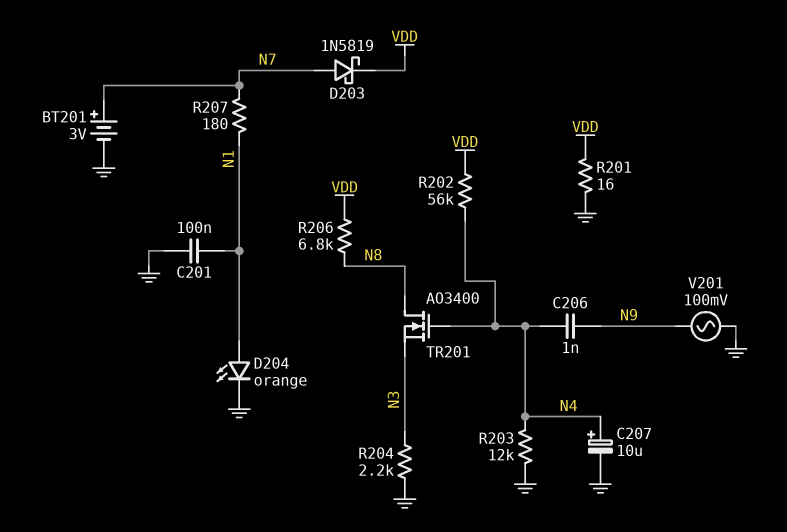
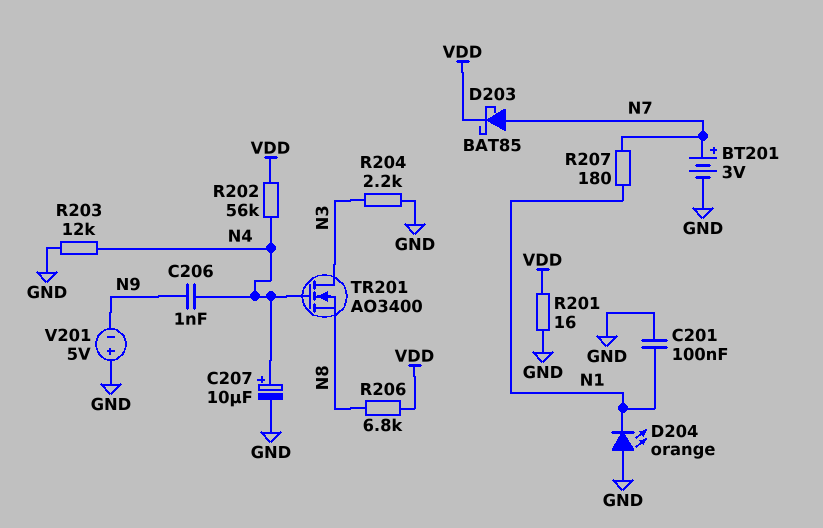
D203: schottky 1N5819 (A N7, K VDD) -> schottky BAT85 (A N7, K VDD)
D204: LED orange (A N1, K GND) -> LED orange (A GND, K N1)
TR201: NMOS AO3400 (G N4, D N8, S N3) -> NMOS AO3400 (G N4, D N3, S N8)
V201: AC 100mV (GND, N9) -> 5V (plus GND, minus N9)

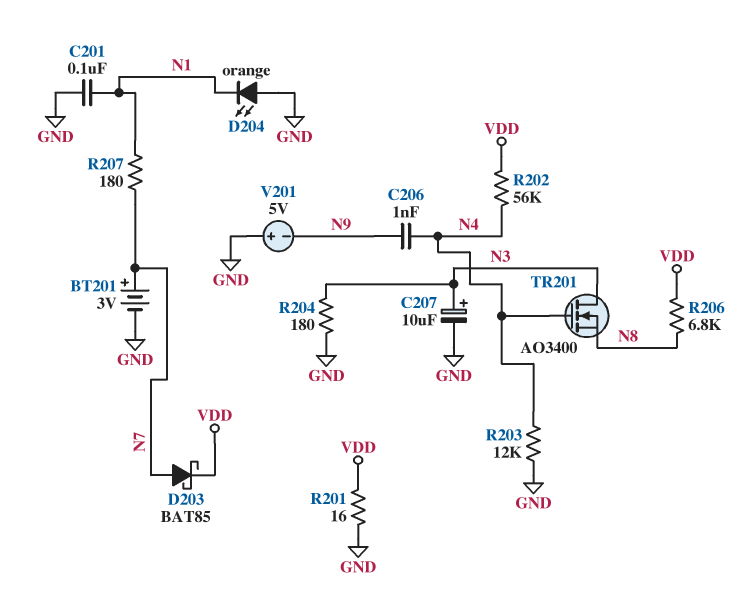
C207: 10uF (plus N4, minus GND) -> 10uF (plus N3, minus GND)
R204: 2.2k (GND, N3) -> 180 (GND, N3)

